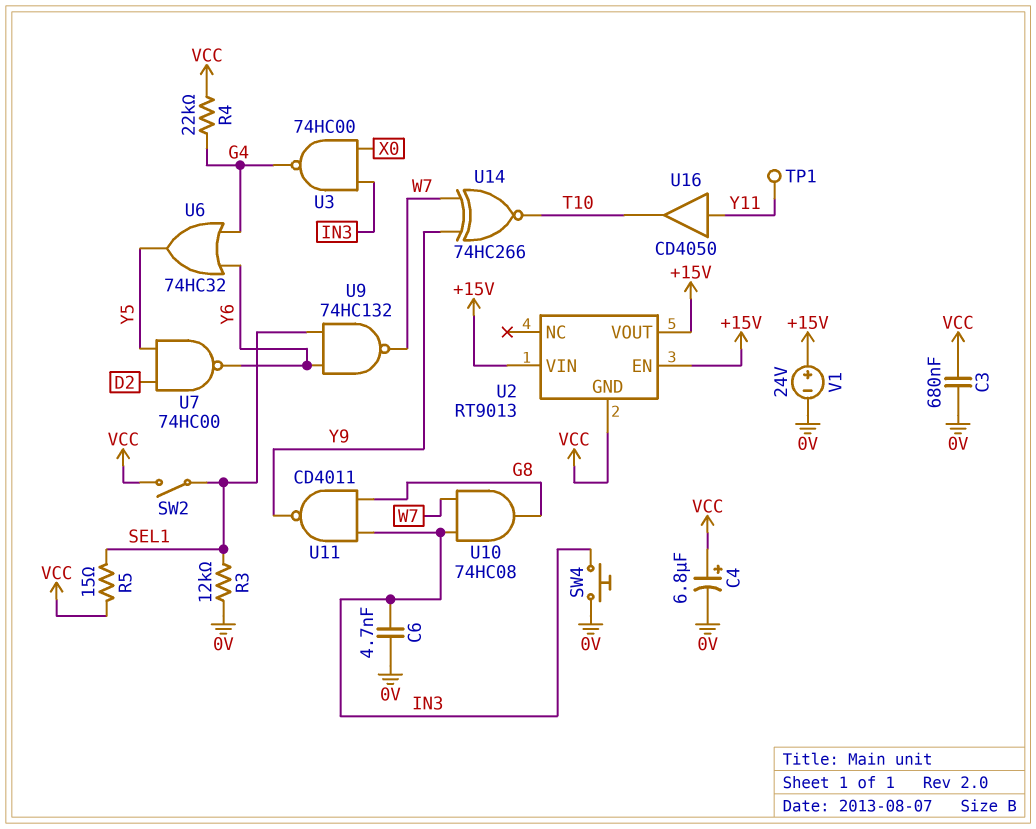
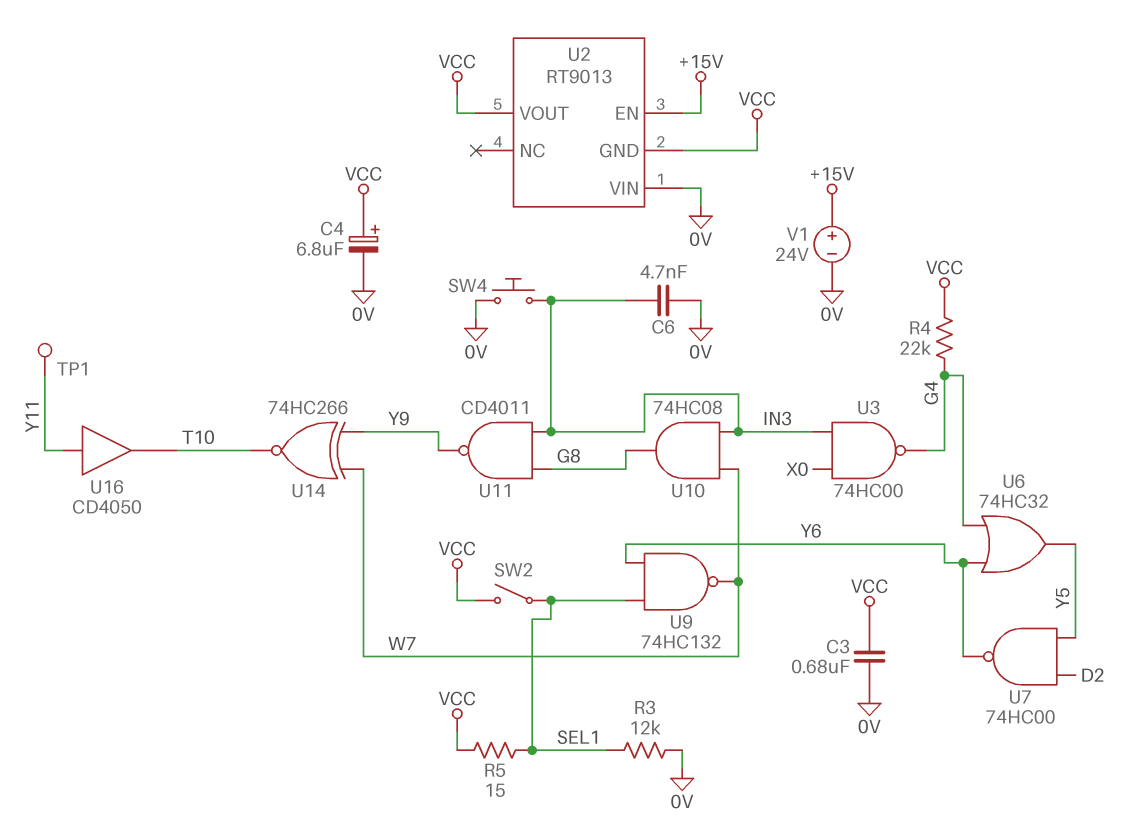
U2 pin VIN: +15V -> 0V
U2 pin VOUT: +15V -> VCC

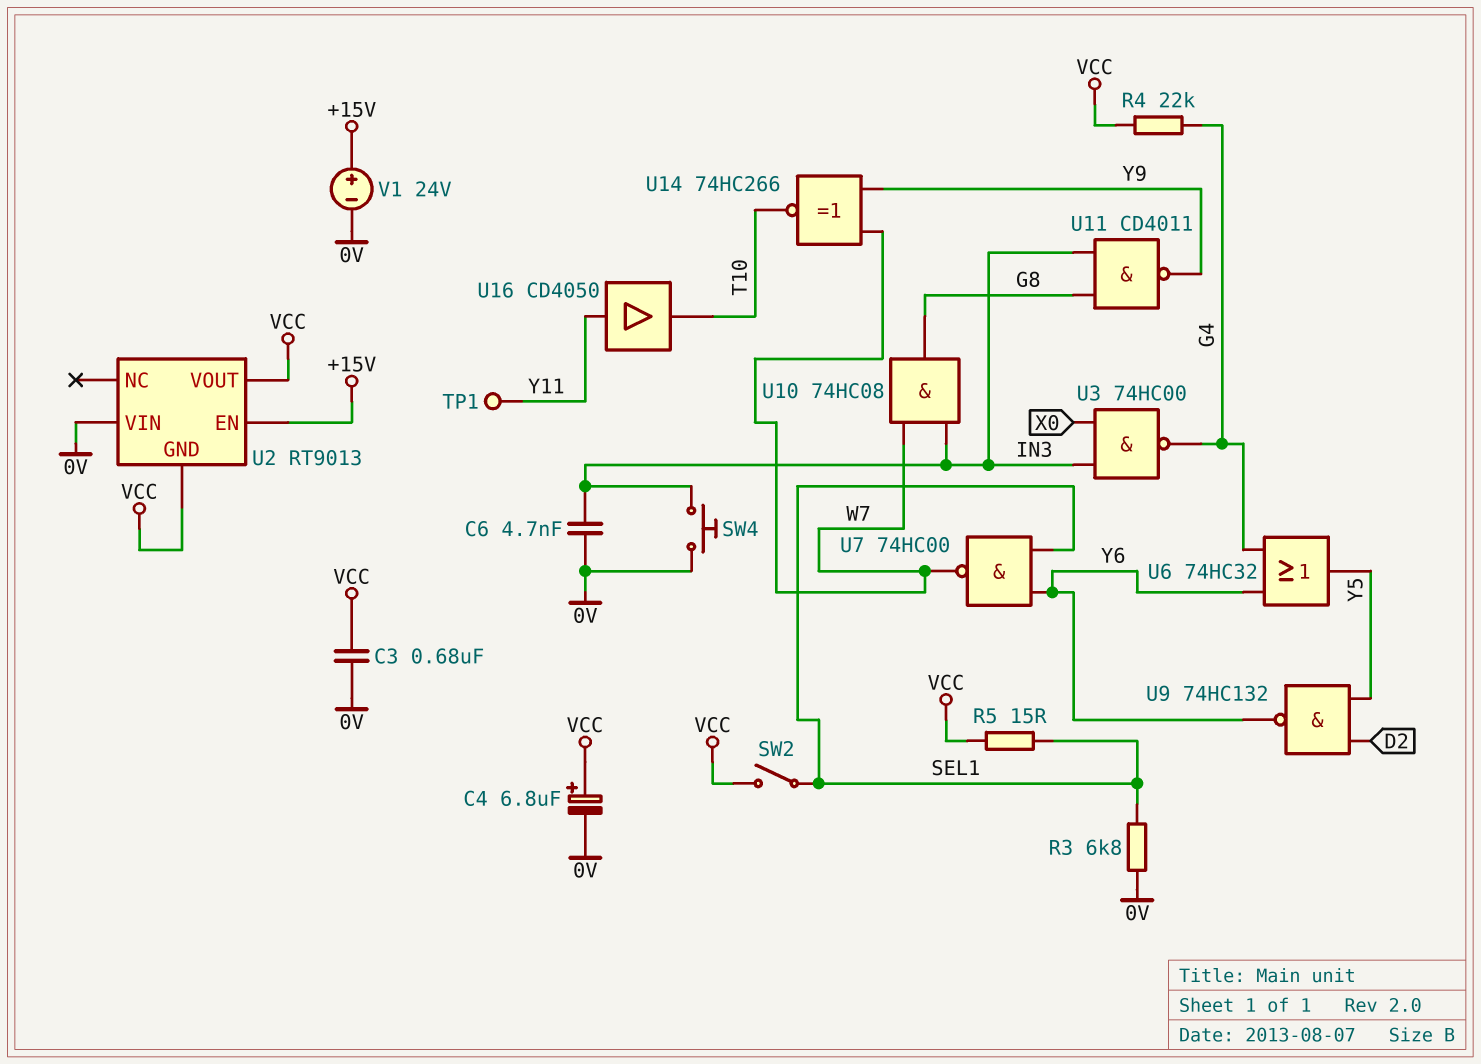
R3: 12k (0V, SEL1) -> 6.8k (0V, SEL1)
U7: NAND 74HC00 (in D2, in Y5, out Y6) -> NAND 74HC00 (in SEL1, in Y6, out W7)
U9: NAND 74HC132 (in SEL1, in Y6, out W7) -> NAND 74HC132 (in D2, in Y5, out Y6)

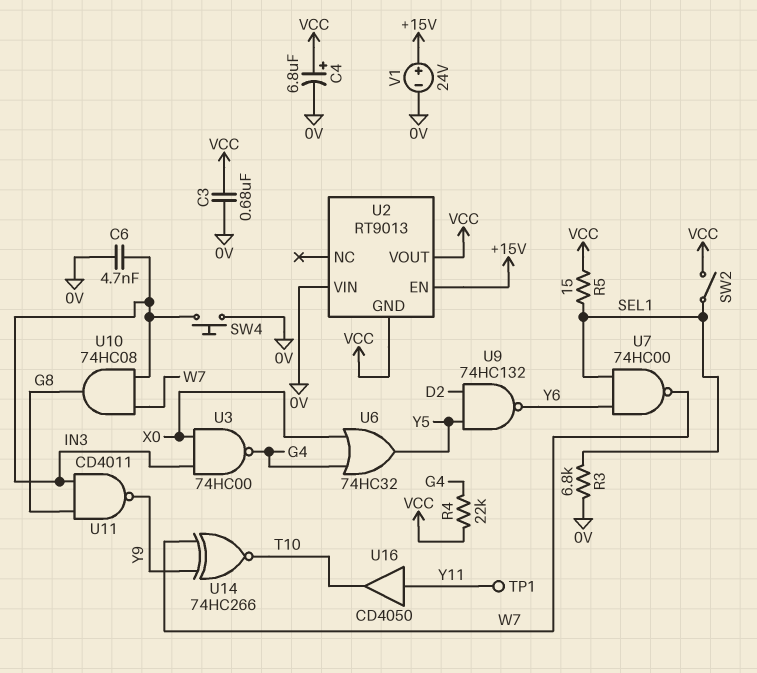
U6: OR 74HC32 (in G4, in Y6, out Y5) -> OR 74HC32 (in G4, in X0, out Y5)

